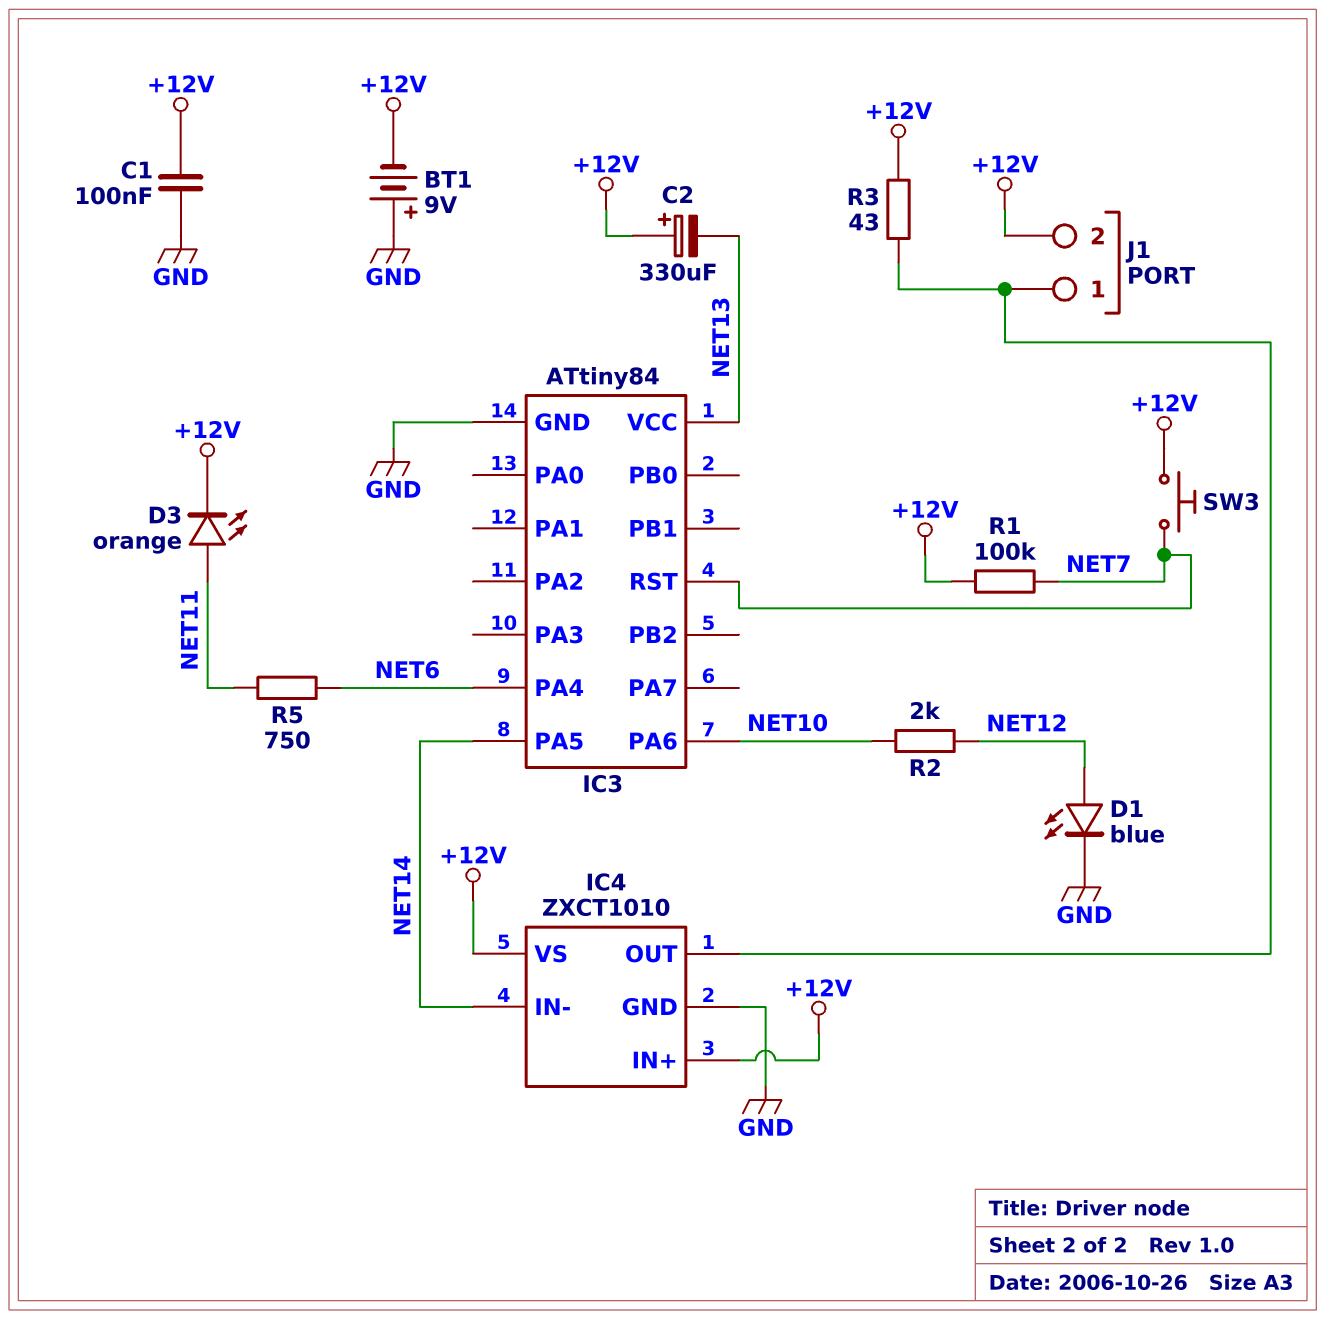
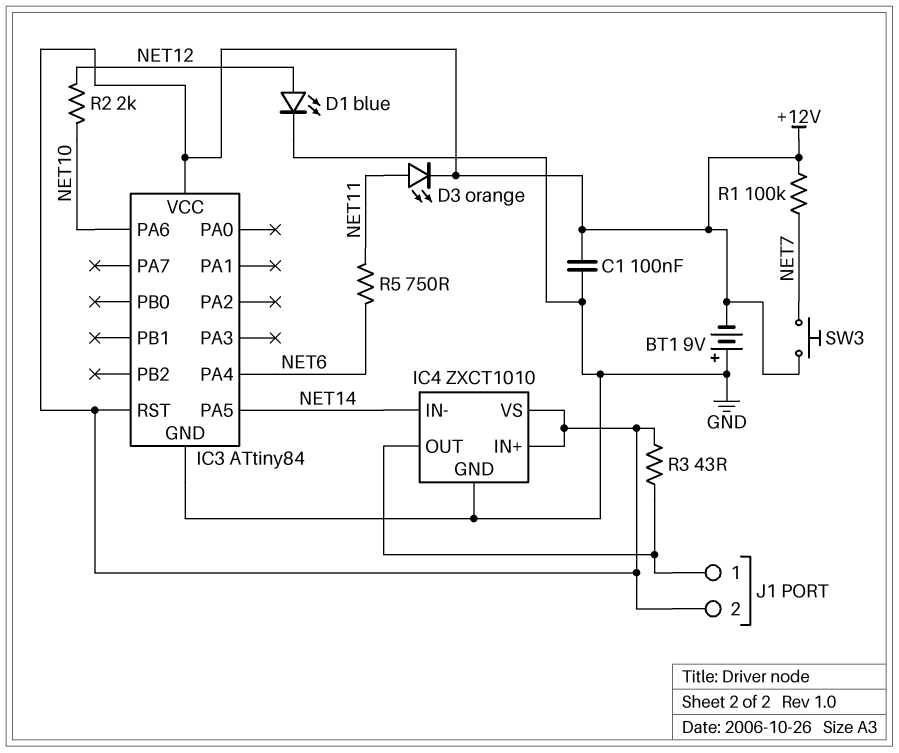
C2: 330uF (plus +12V, minus NET13) -> none
IC3 pin RST: NET7 -> +12V
IC3 pin VCC: NET13 -> +12V

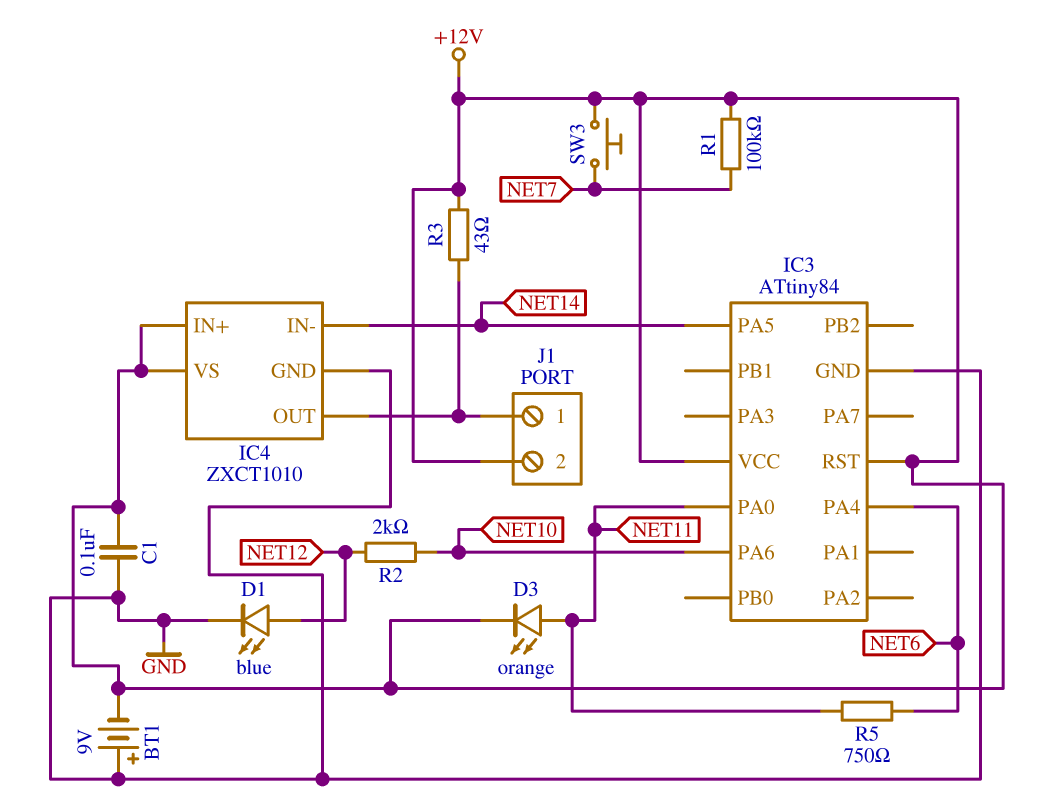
IC3 pin PA0: none -> NET11

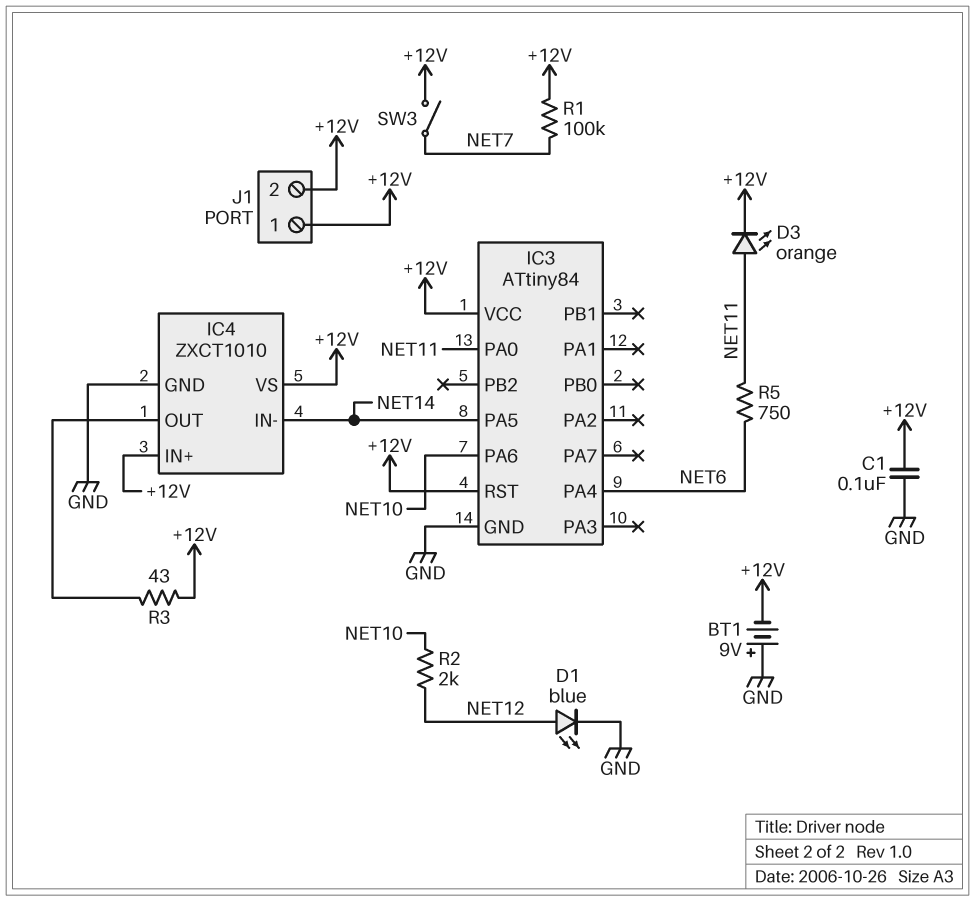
J1 pin 1: IC4/OUT -> +12V
SW3: button (+12V, NET7) -> switch (+12V, NET7)

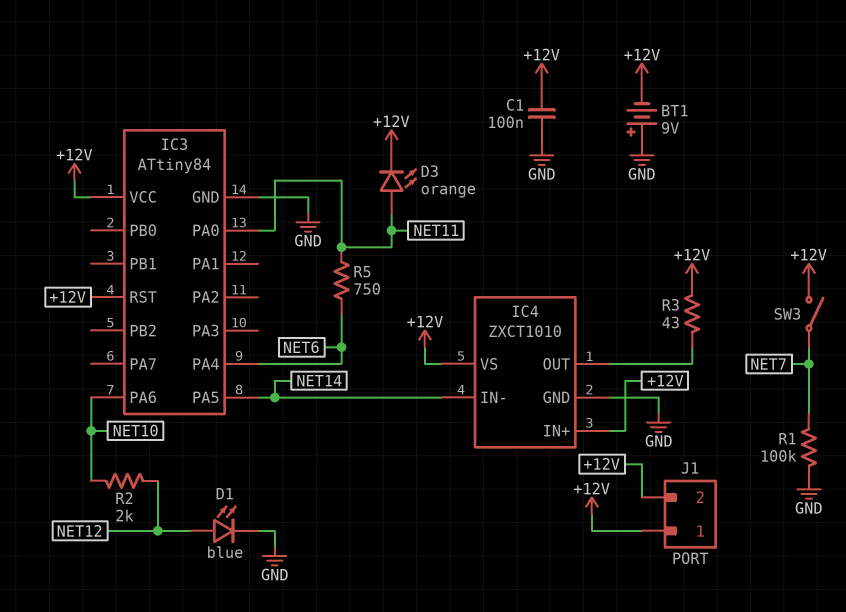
R1: 100k (+12V, NET7) -> 100k (GND, NET7)

